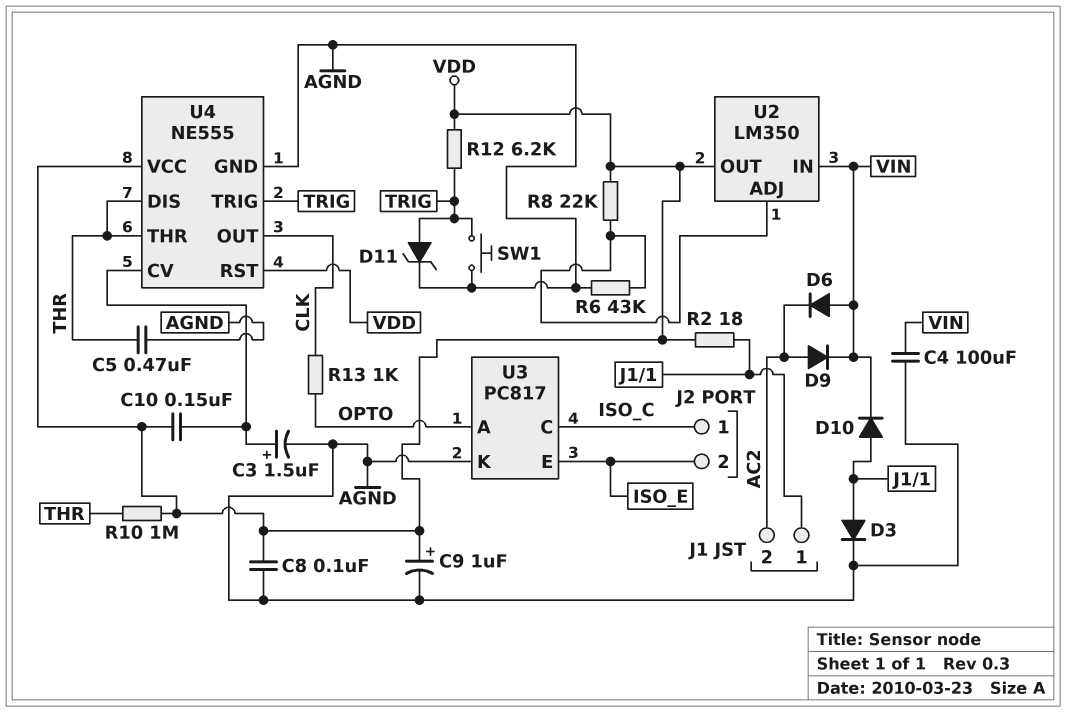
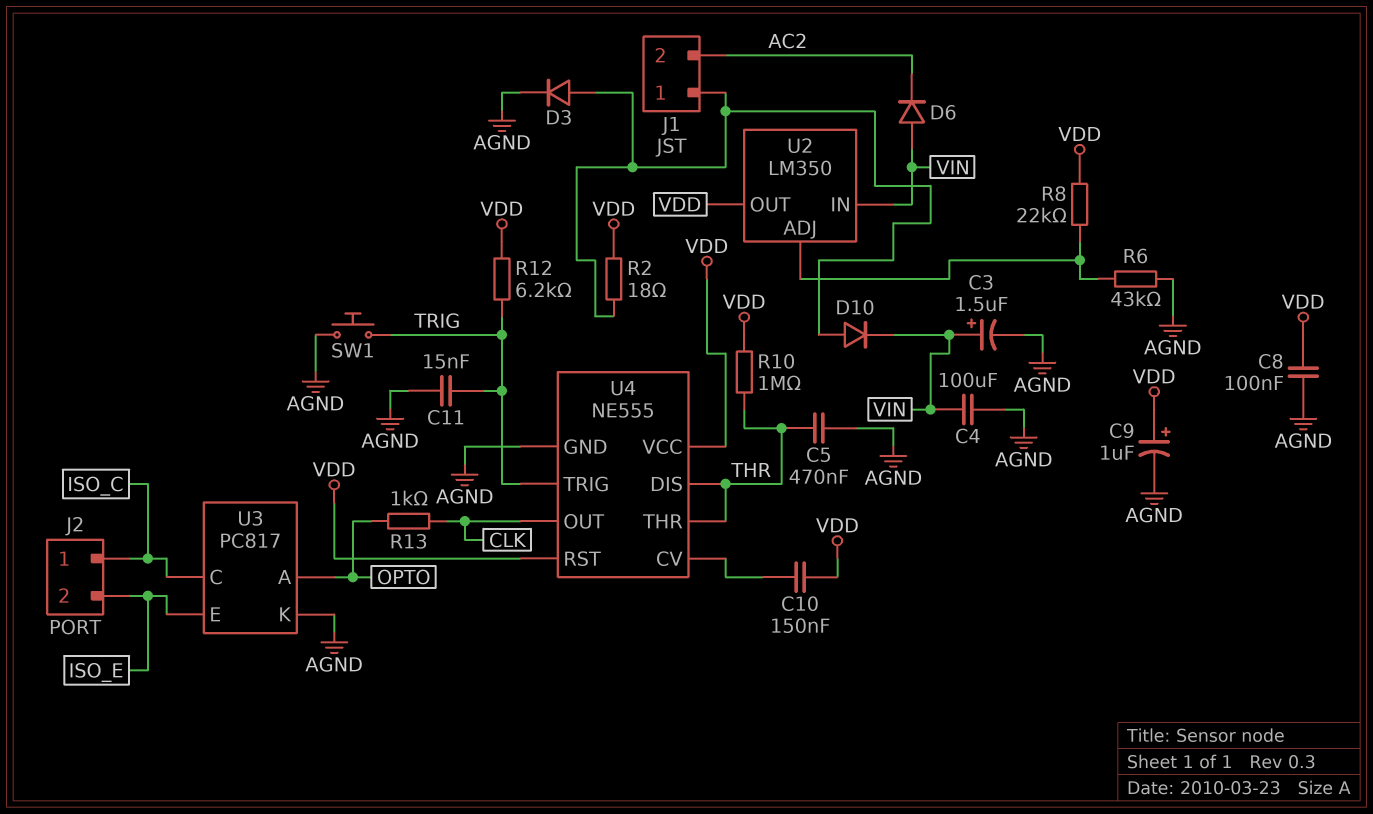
C3: 1.5uF (plus U4/CV, minus AGND) -> 1.5uF (plus VIN, minus AGND)
C11: none -> 15nF (AGND, TRIG)
D9: diode (A AC2, K VIN) -> none
D11: zener (A TRIG, K AGND) -> none

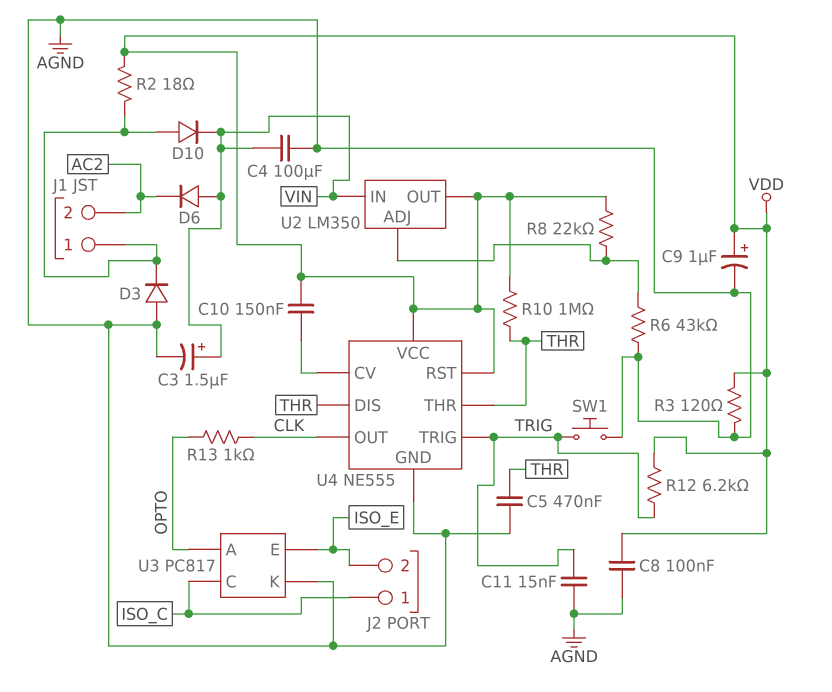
D3: diode (A J1/1, K AGND) -> diode (A AGND, K J1/1)
R3: none -> 120 (AGND, VDD)

